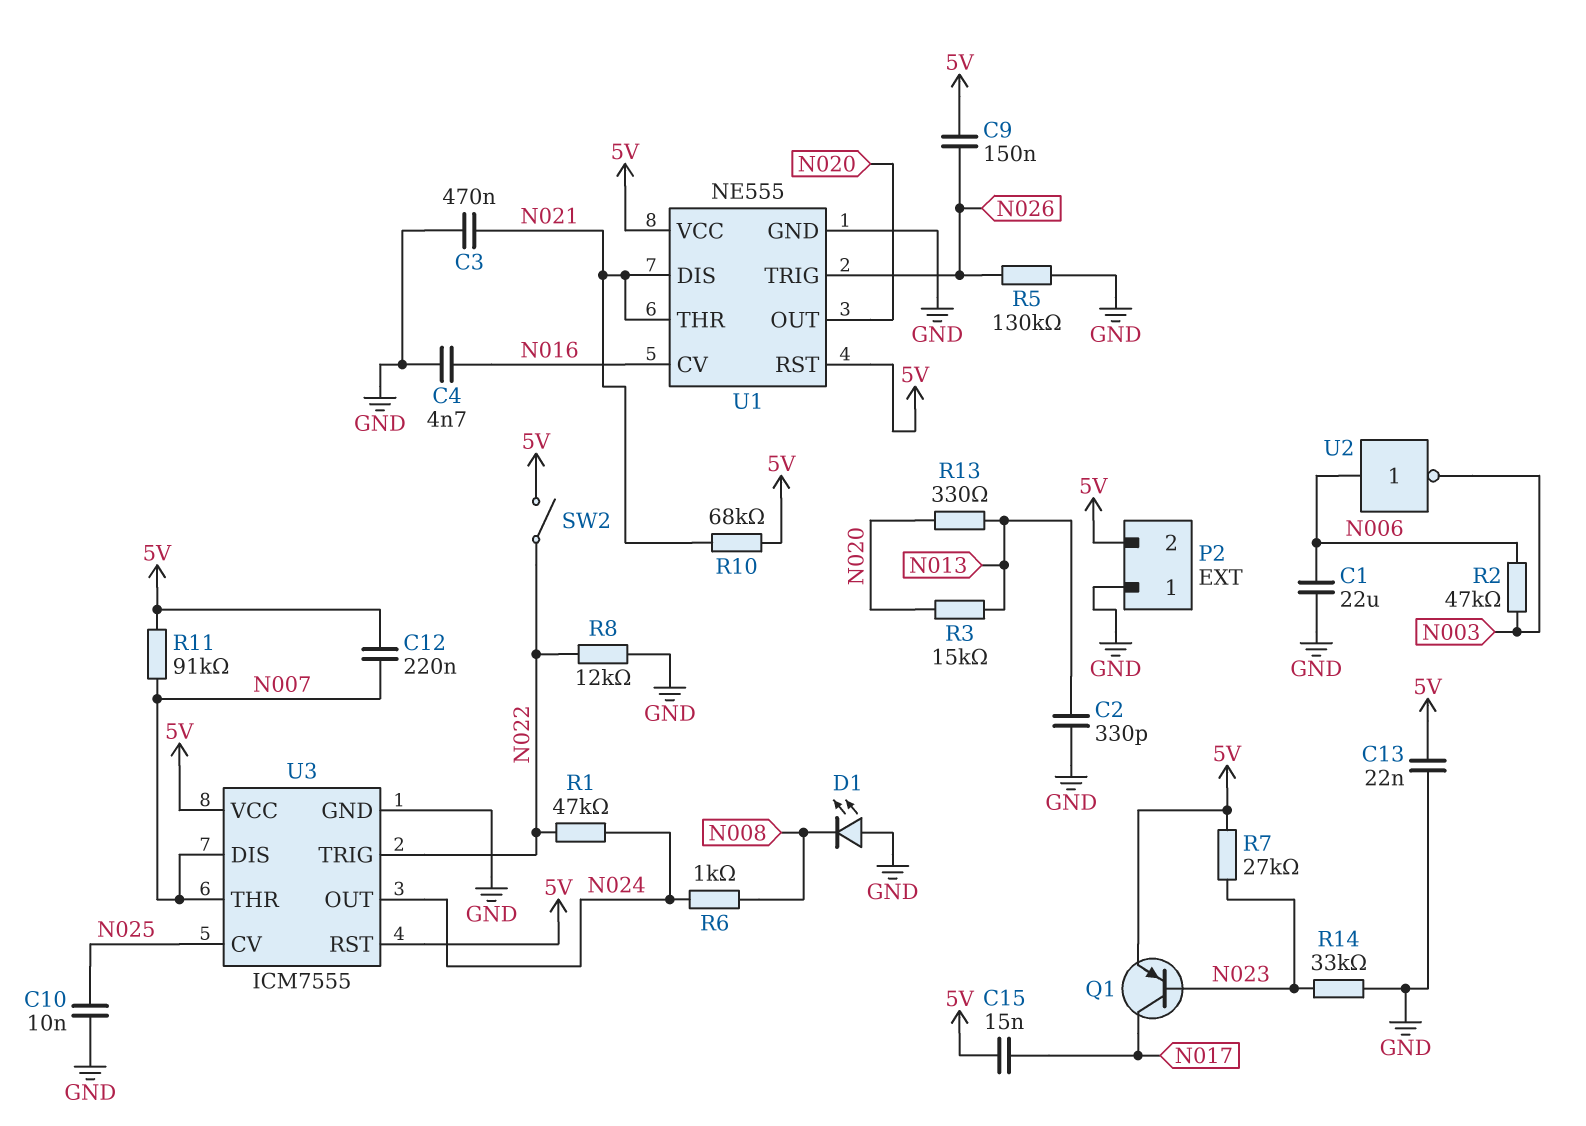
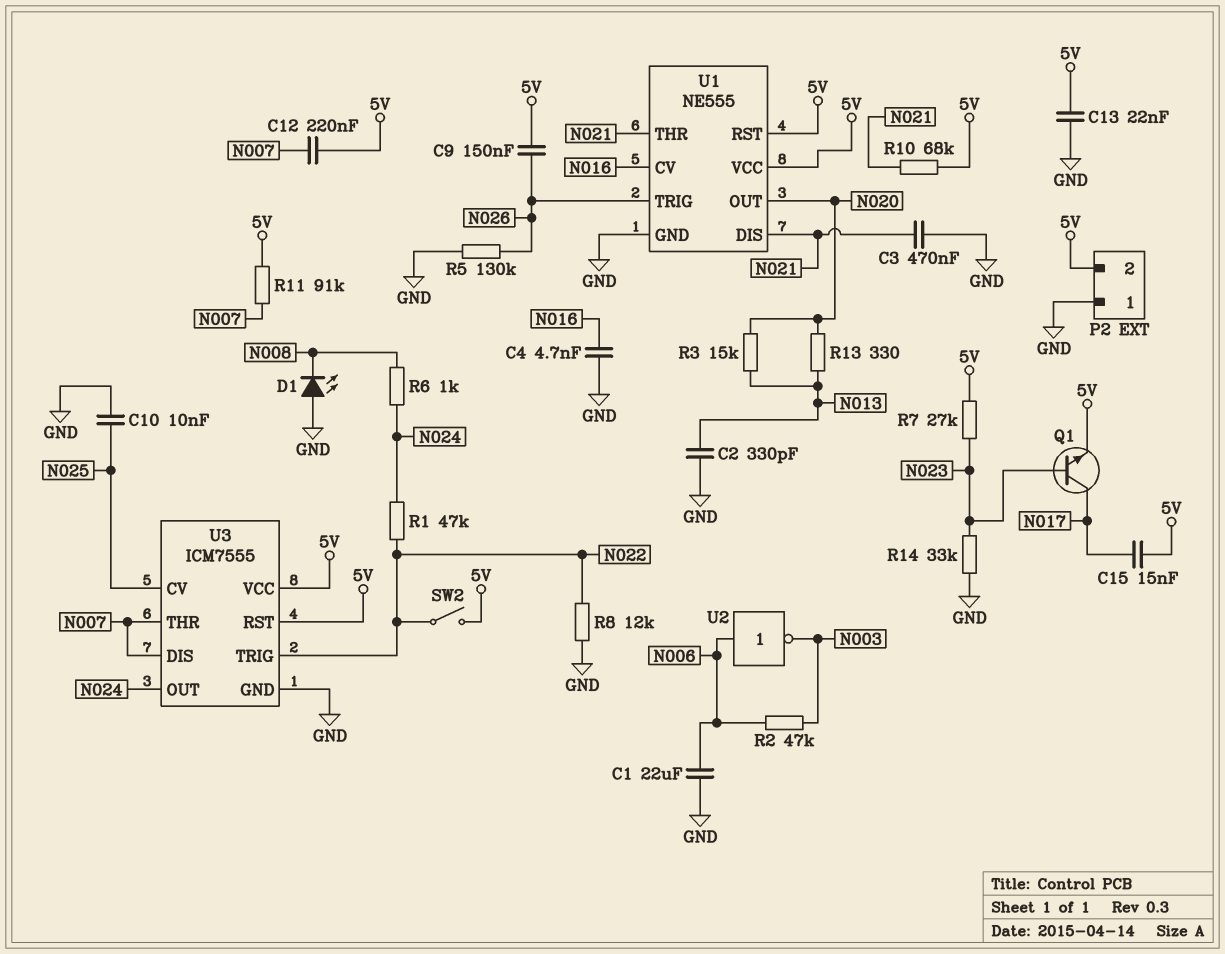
Q1: PNP (B N023, C N017, E 5V) -> NPN (B N023, C N017, E 5V)

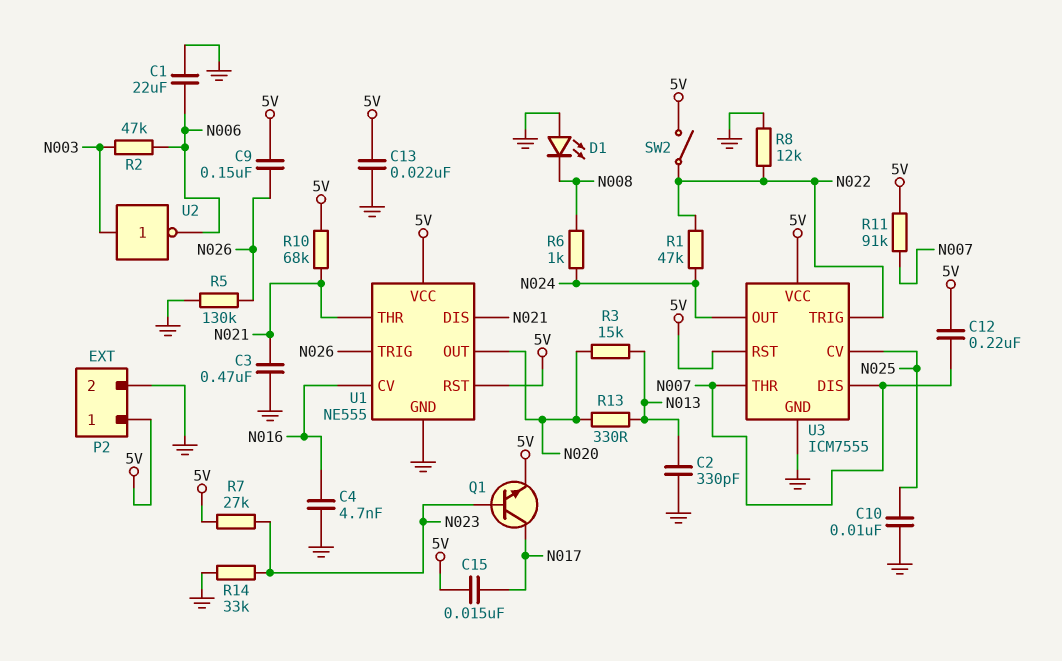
P2 pin 1: GND -> 5V
P2 pin 2: 5V -> GND
U2: NOT (in N006, out N003) -> NOT (in N003, out N006)

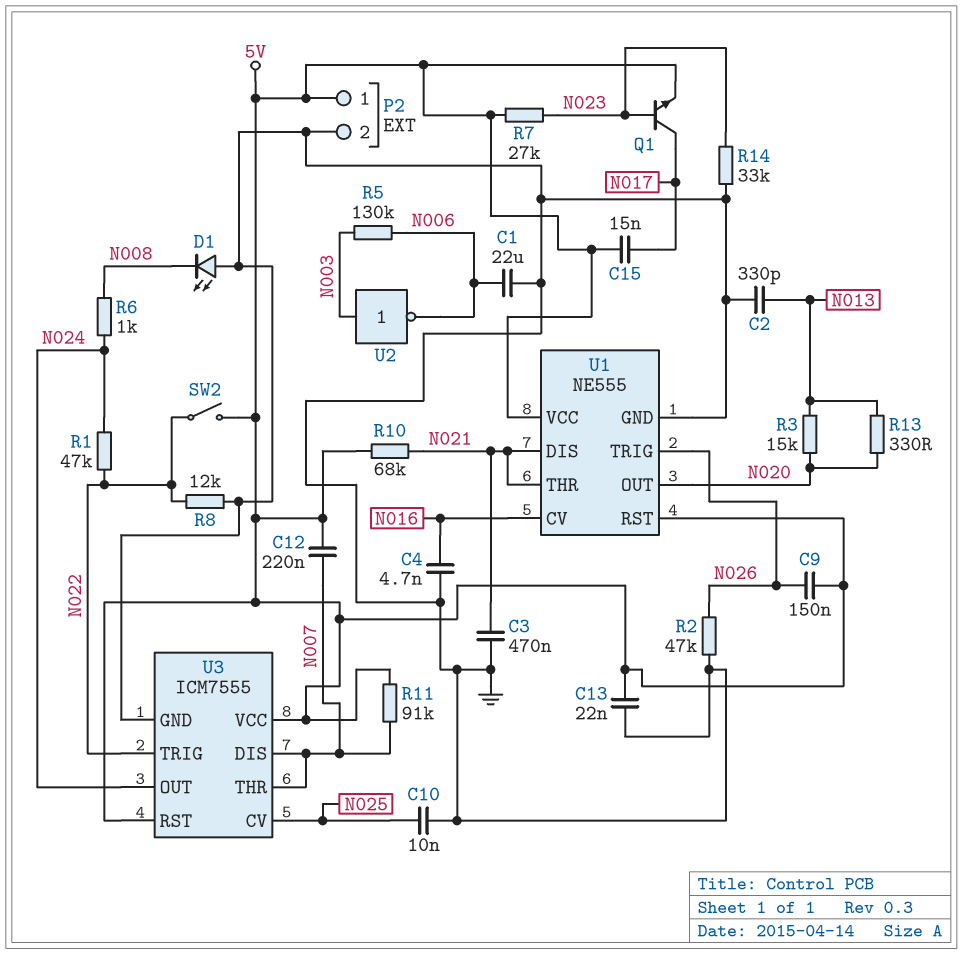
R2: 47k (N003, N006) -> 47k (GND, N026)
R5: 130k (GND, N026) -> 130k (N003, N006)

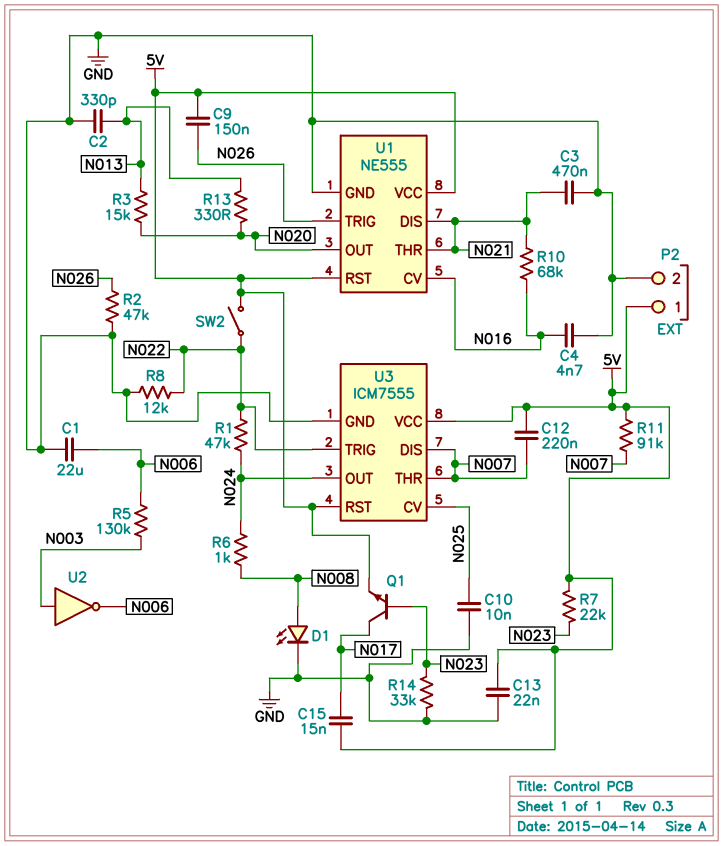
D1: LED (A GND, K N008) -> LED (A N008, K GND)
R7: 27k (5V, N023) -> 22k (5V, N023)
R10: 68k (5V, N021) -> 68k (N016, N021)

